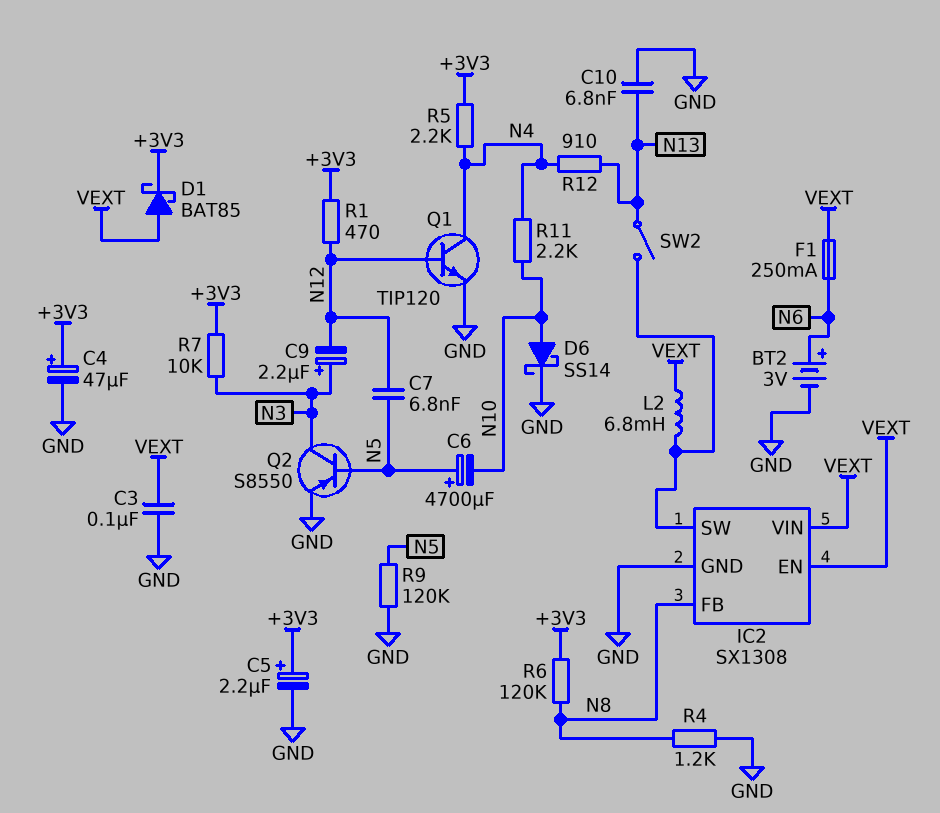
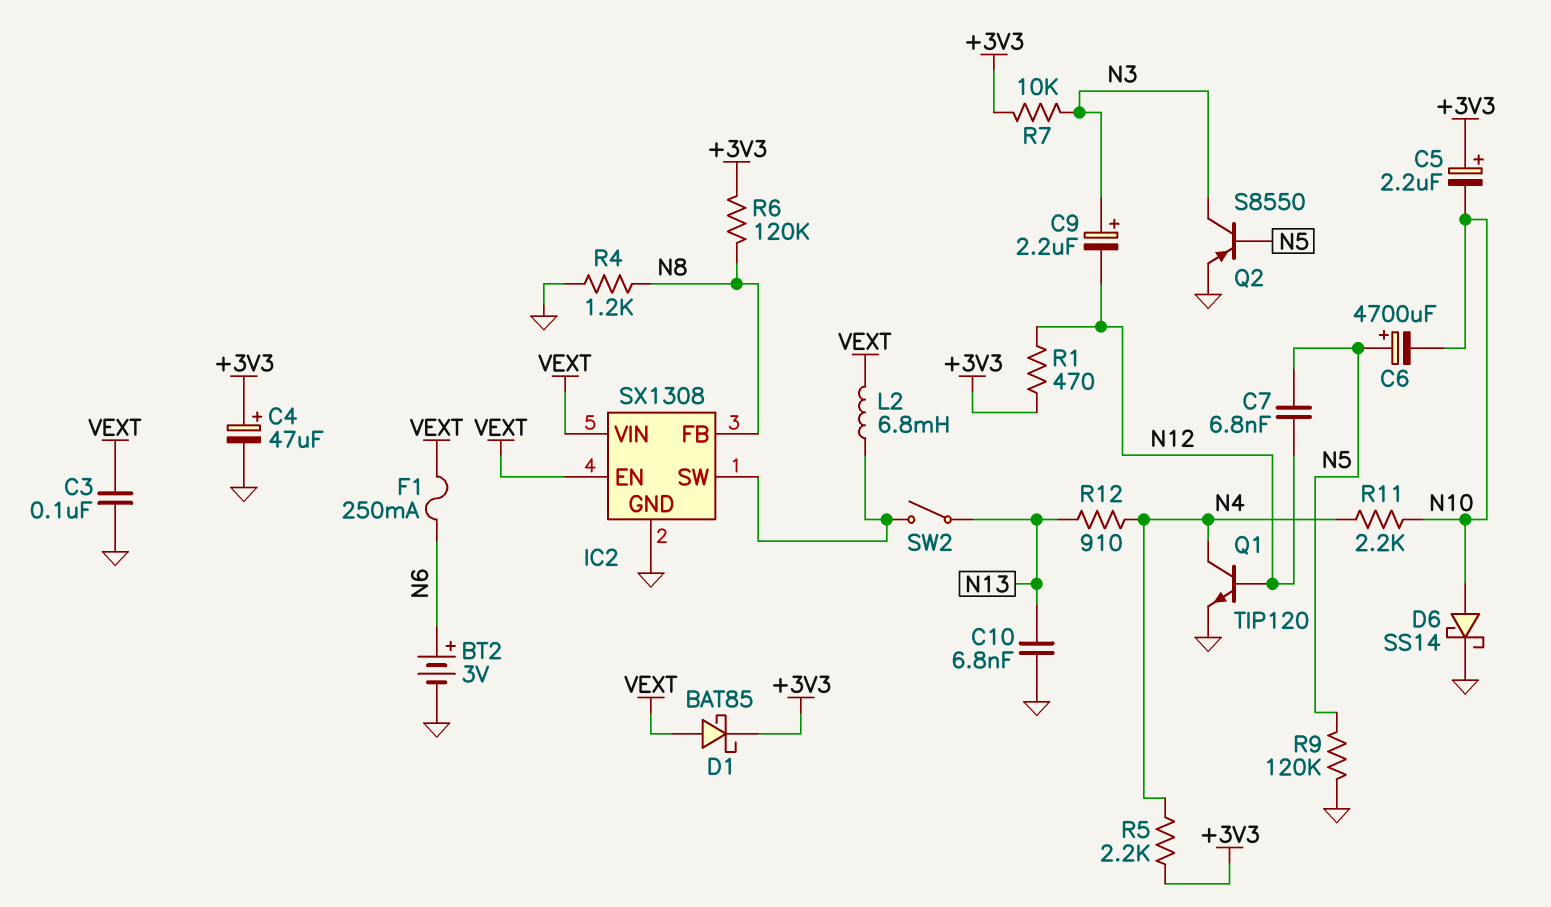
C5: 2.2uF (plus +3V3, minus GND) -> 2.2uF (plus +3V3, minus N10)

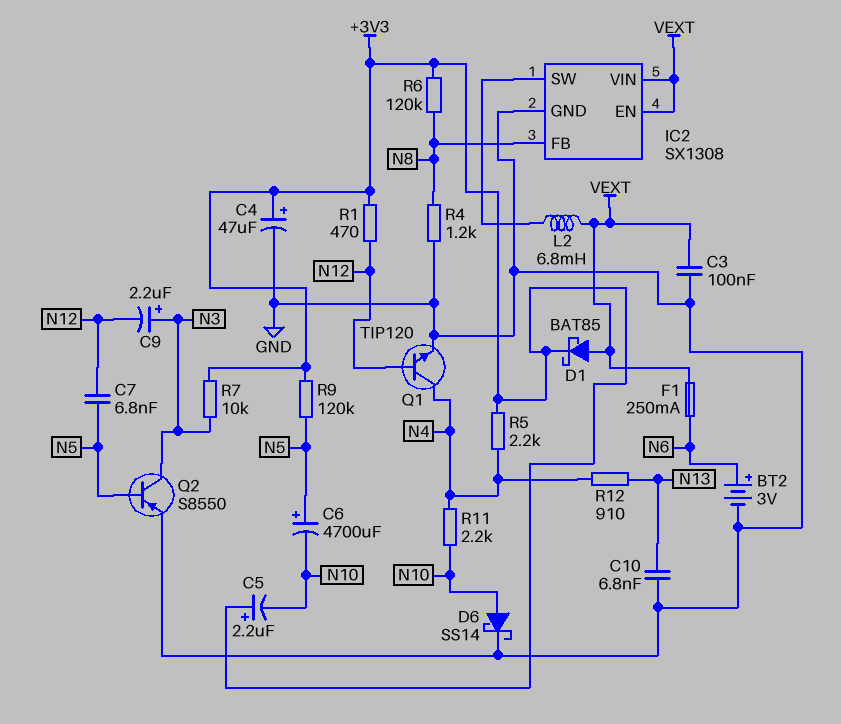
R9: 120k (GND, N5) -> 120k (+3V3, N5)
SW2: switch (IC2/SW, N13) -> none

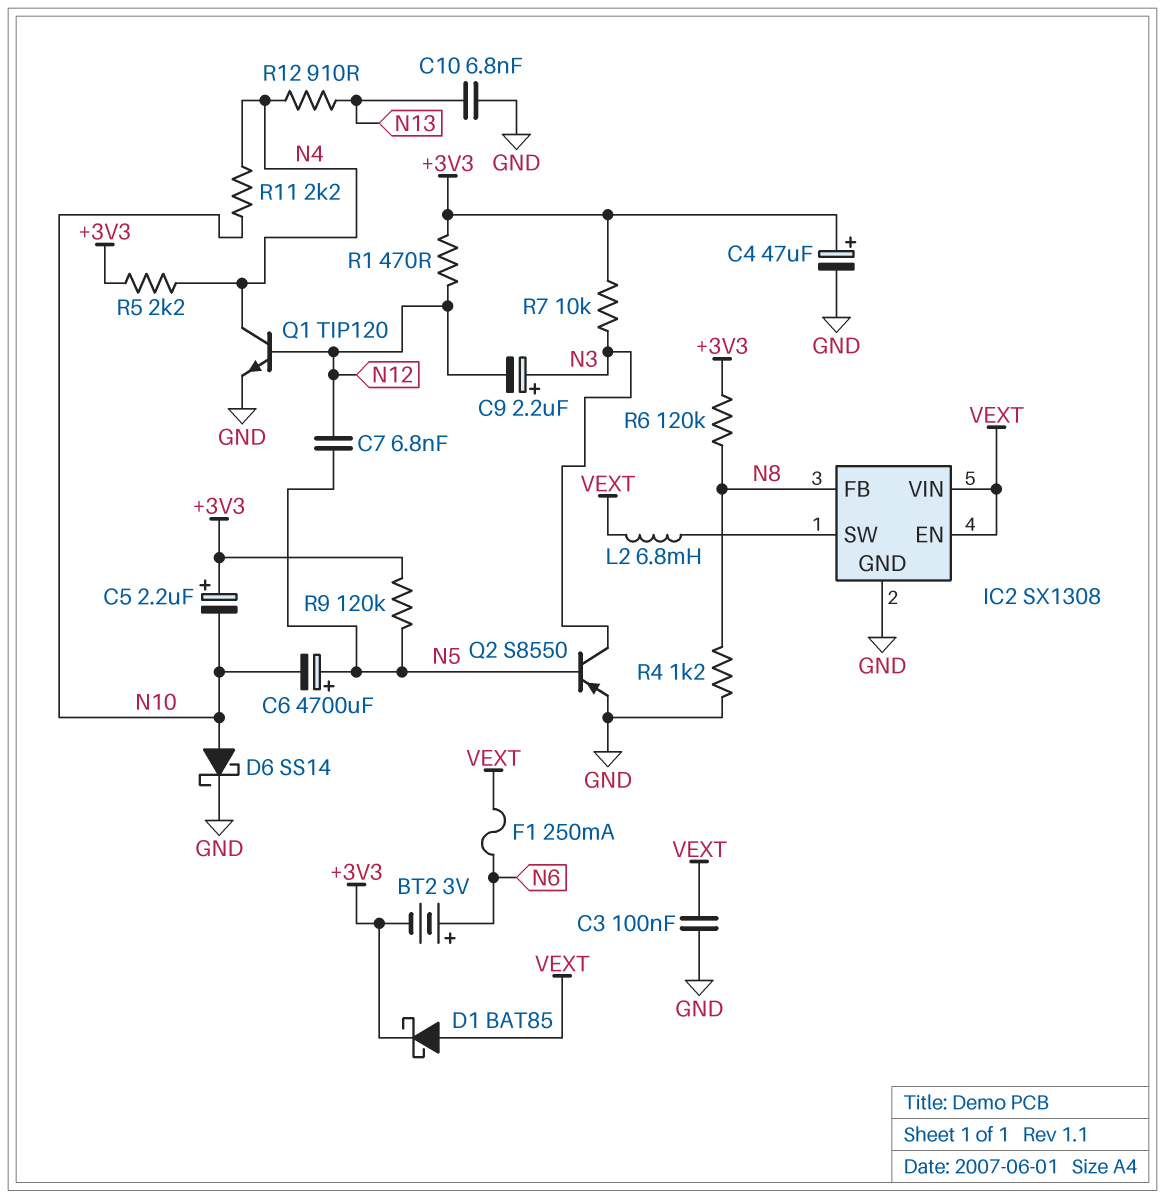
BT2: 3V (plus N6, minus GND) -> 3V (plus N6, minus +3V3)

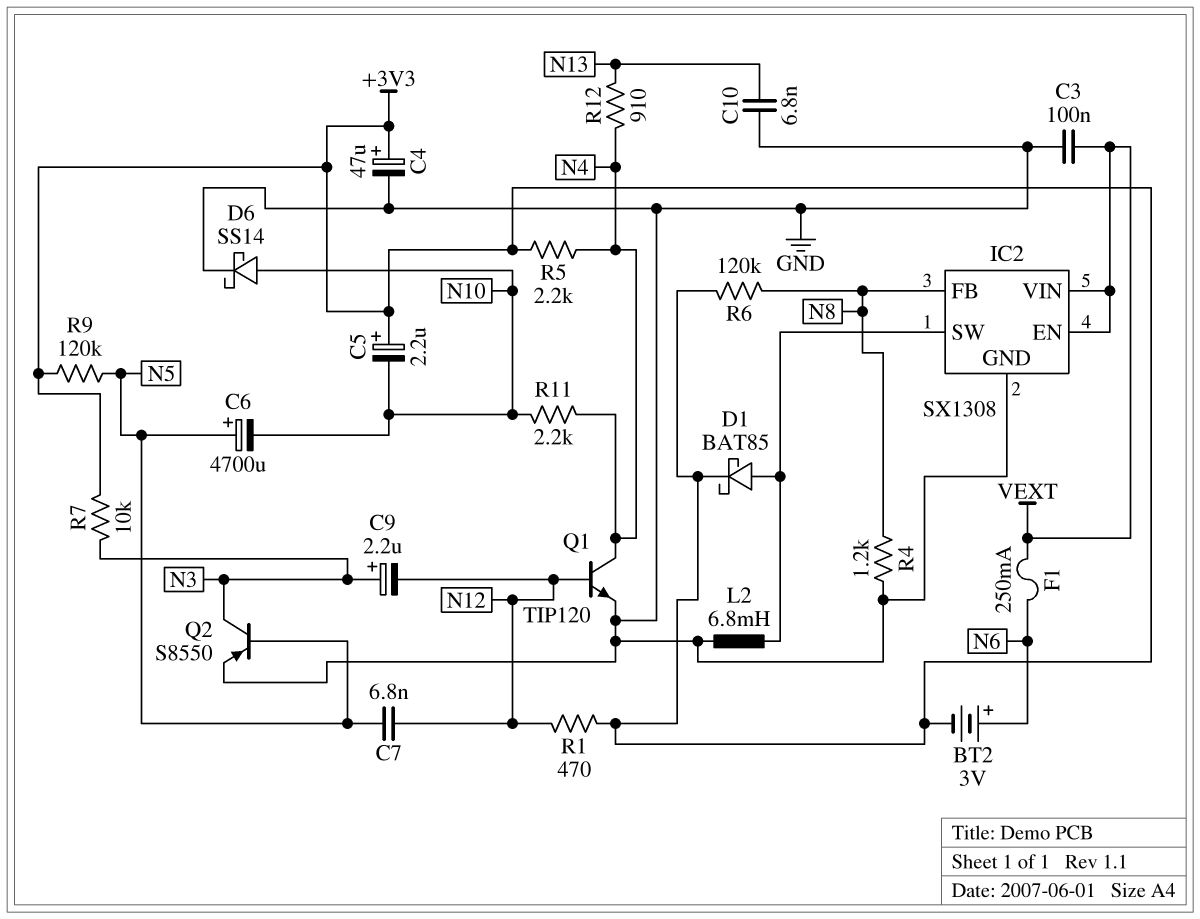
D1: schottky BAT85 (A VEXT, K +3V3) -> schottky BAT85 (A IC2/SW, K +3V3)
L2: 6.8mH (IC2/SW, VEXT) -> 6.8mH (GND, IC2/SW)

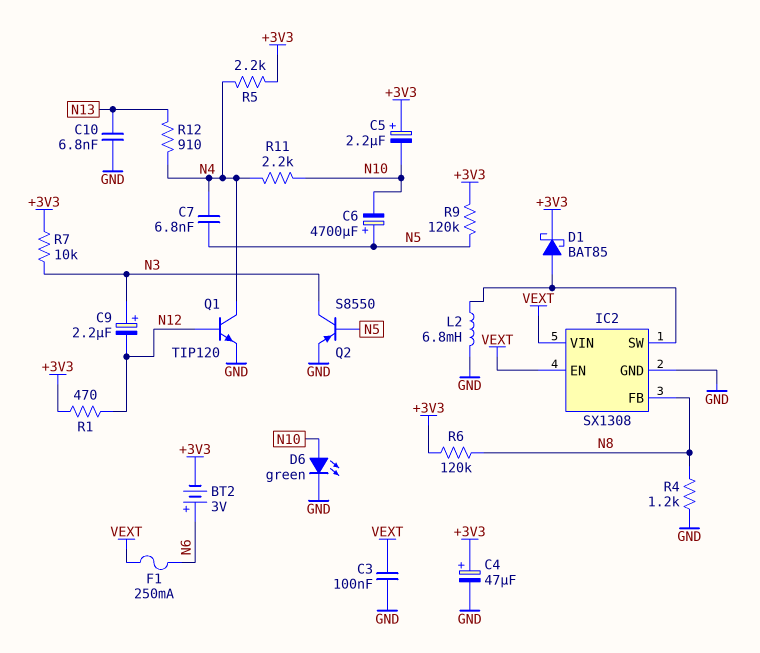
C7: 6.8nF (N5, N12) -> 6.8nF (N4, N5)
D6: schottky SS14 (A N10, K GND) -> LED green (A N10, K GND)

